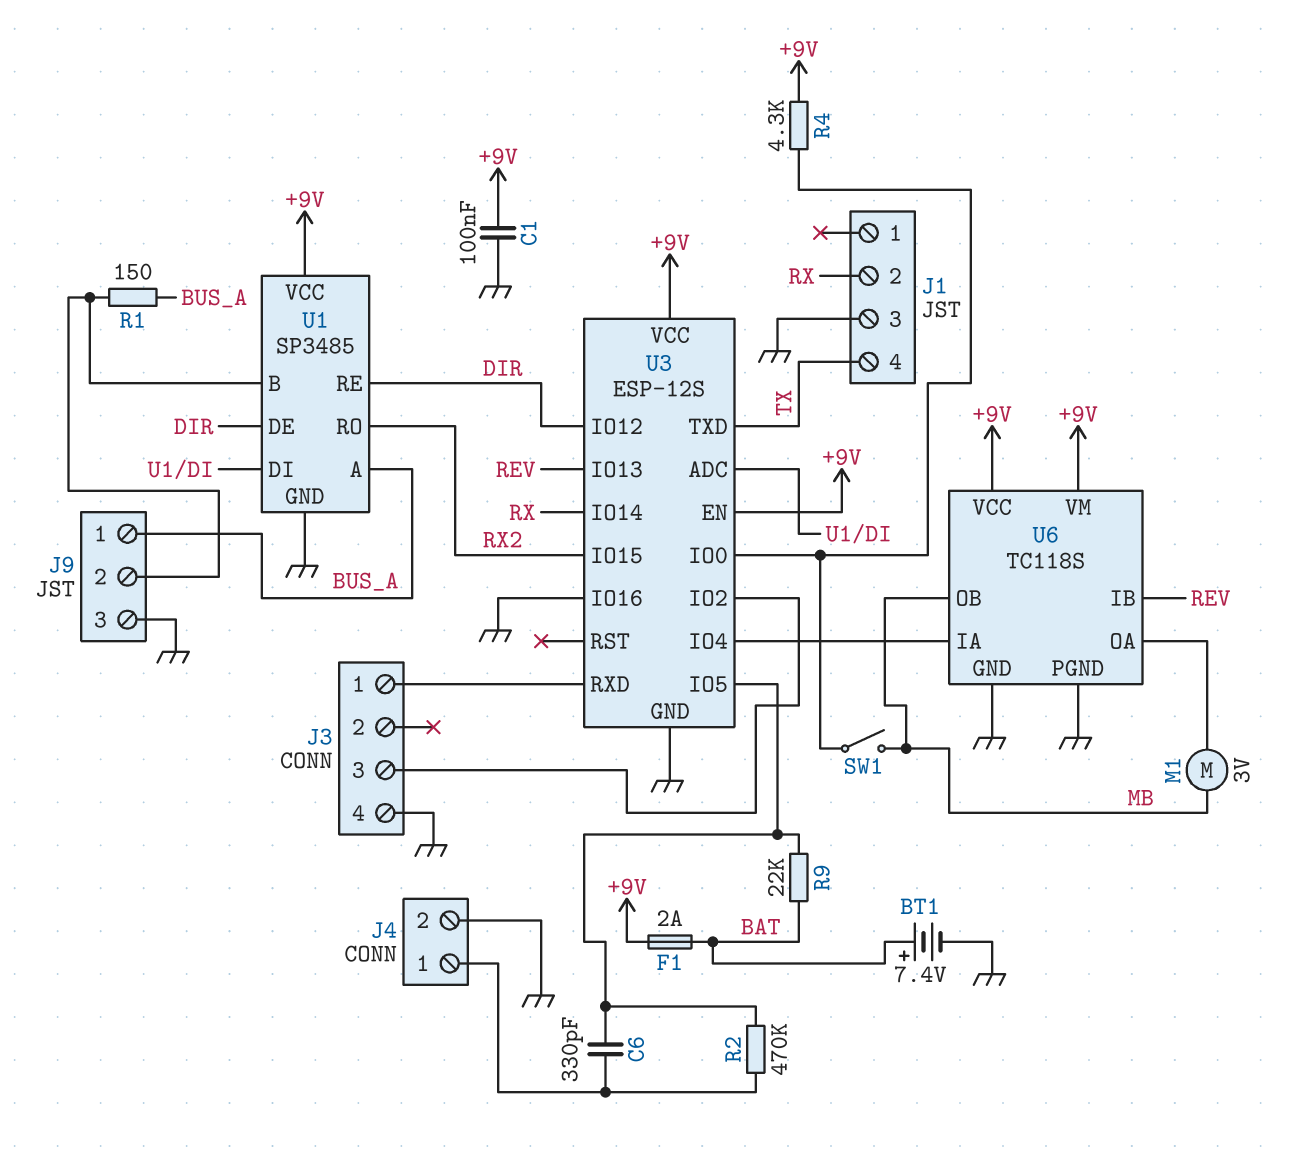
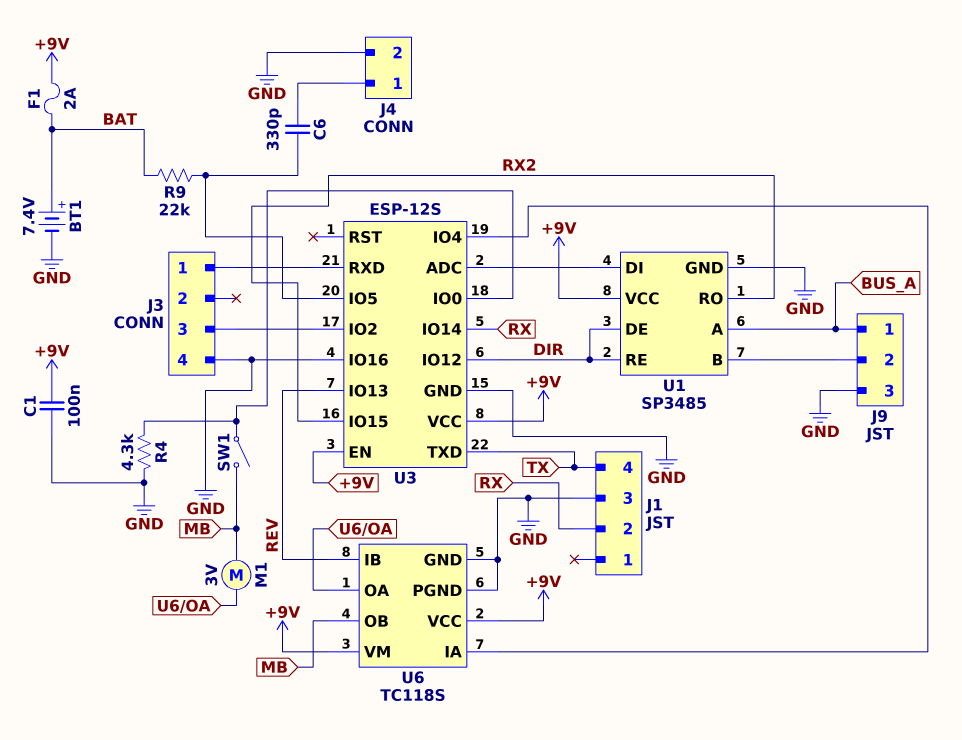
R1: 150 (BUS_A, J9/2) -> none
R2: 470k (J4/1, U3/IO5) -> none
R4: 4.3k (+9V, U3/IO0) -> 4.3k (GND, U3/IO0)

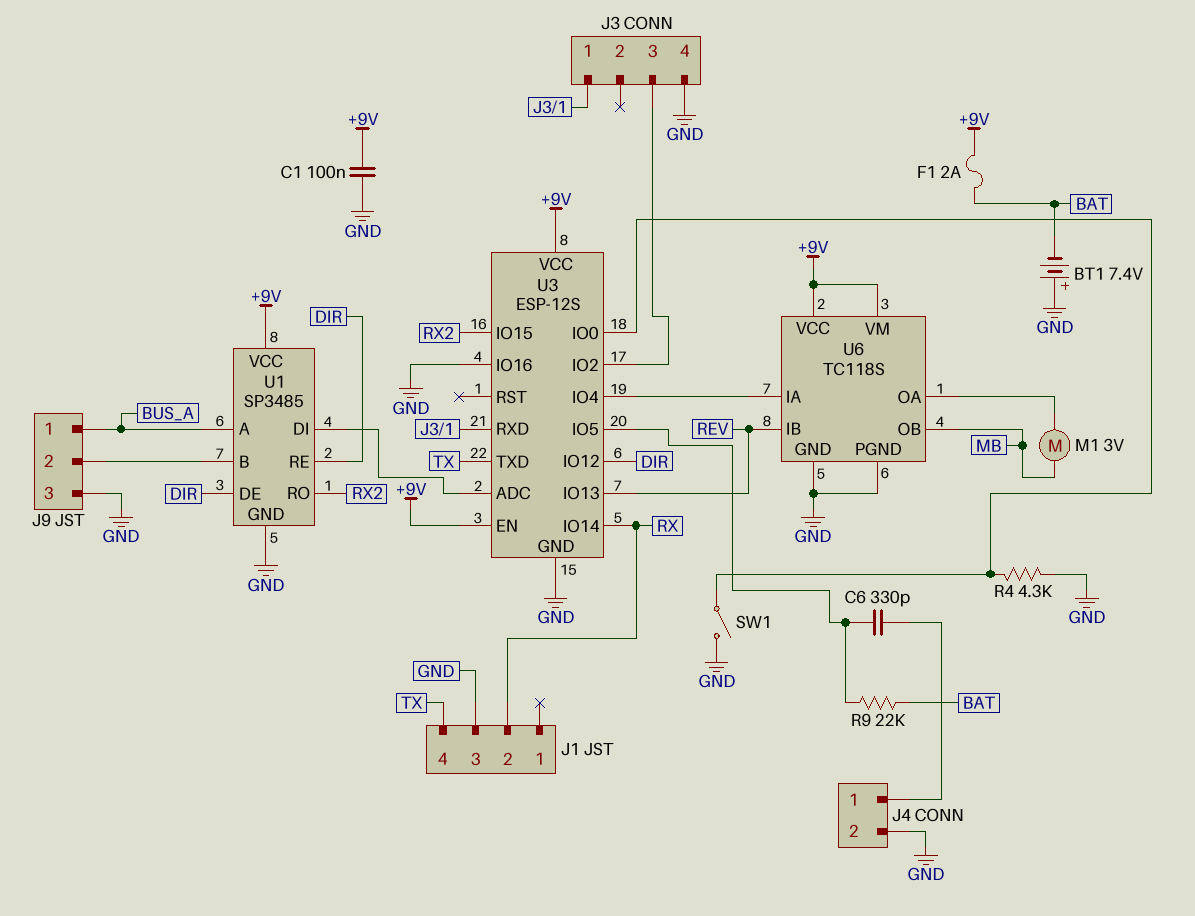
BT1: 7.4V (plus BAT, minus GND) -> 7.4V (plus GND, minus BAT)
SW1: switch (MB, U3/IO0) -> switch (GND, U3/IO0)

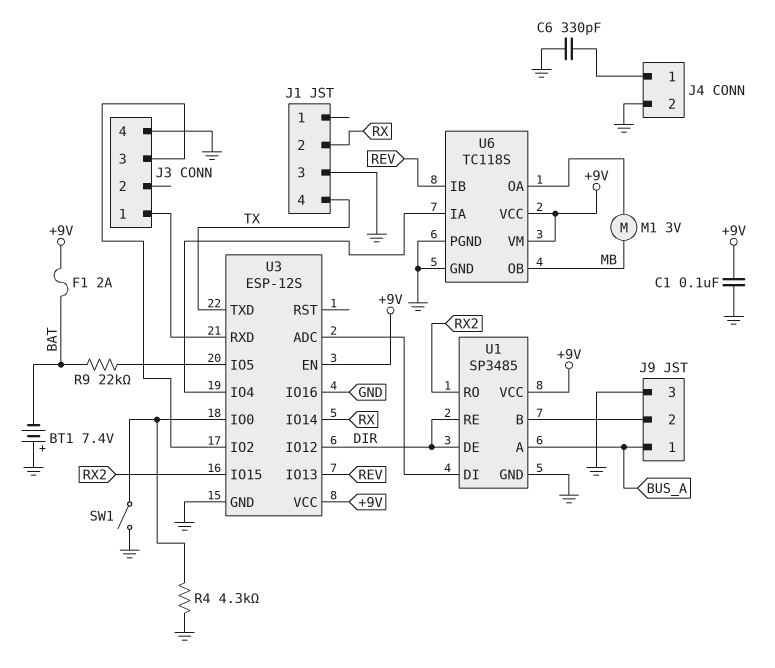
C6: 330pF (J4/1, U3/IO5) -> 330pF (GND, J4/1)

